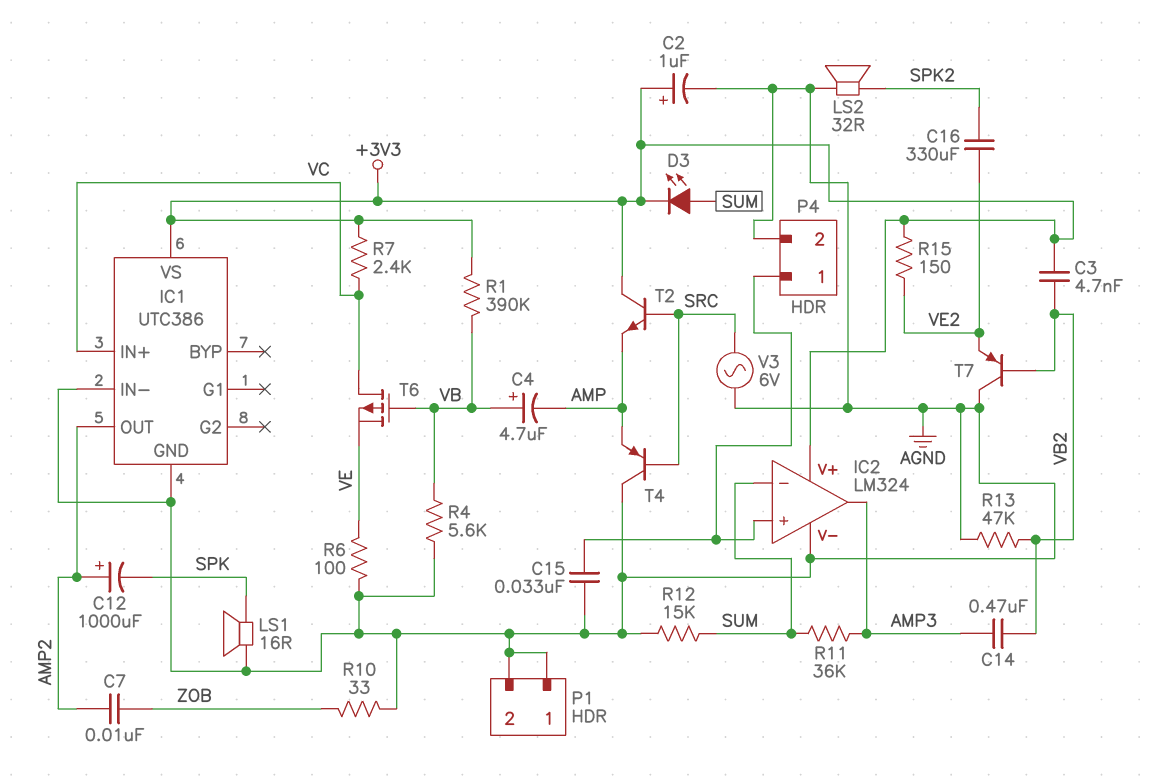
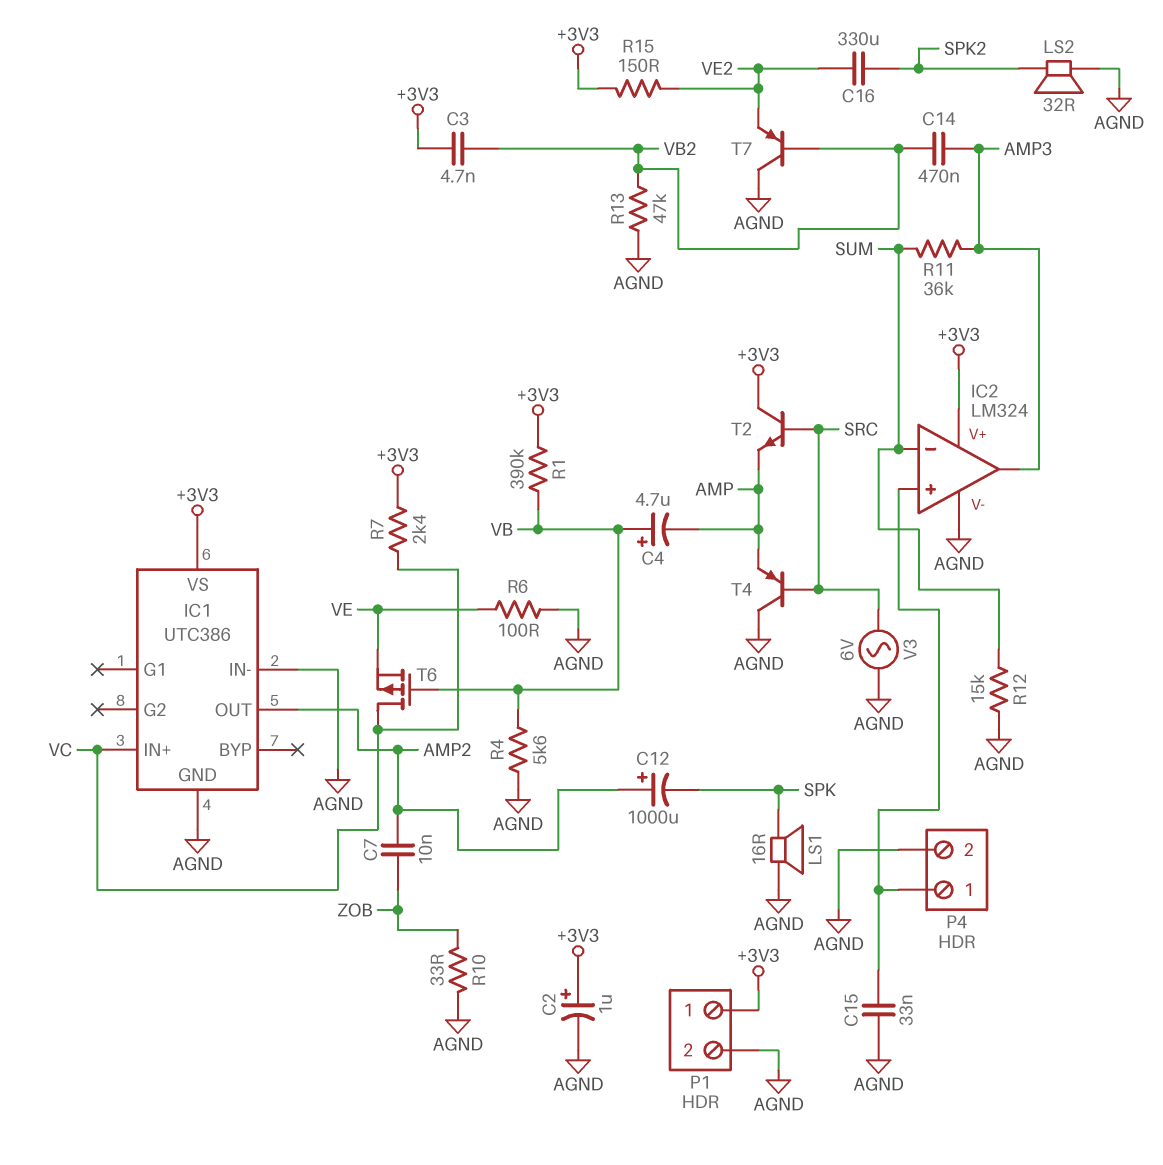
D3: LED (A SUM, K +3V3) -> none
P1 pin 1: AGND -> +3V3

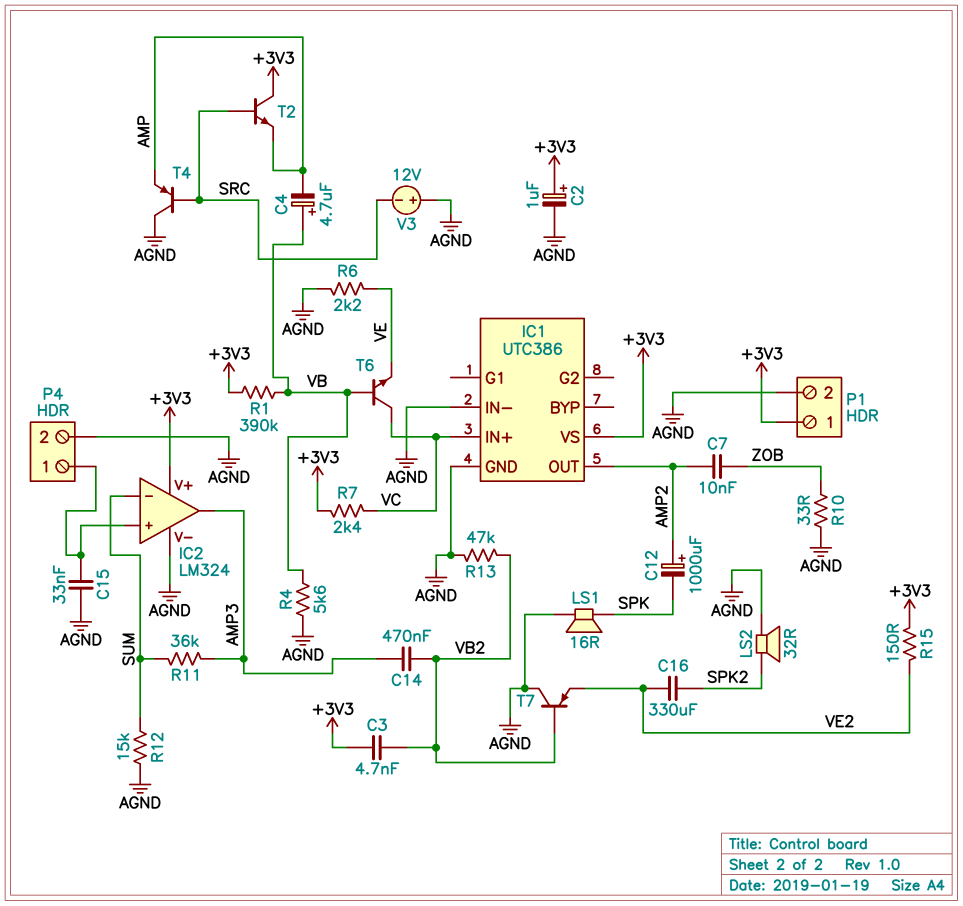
R6: 100 (AGND, VE) -> 2.2k (AGND, VE)
T6: PMOS (G VB, D VC, S VE) -> NPN (B VB, C VC, E VE)
V3: AC 6V (AGND, SRC) -> 12V (plus AGND, minus SRC)

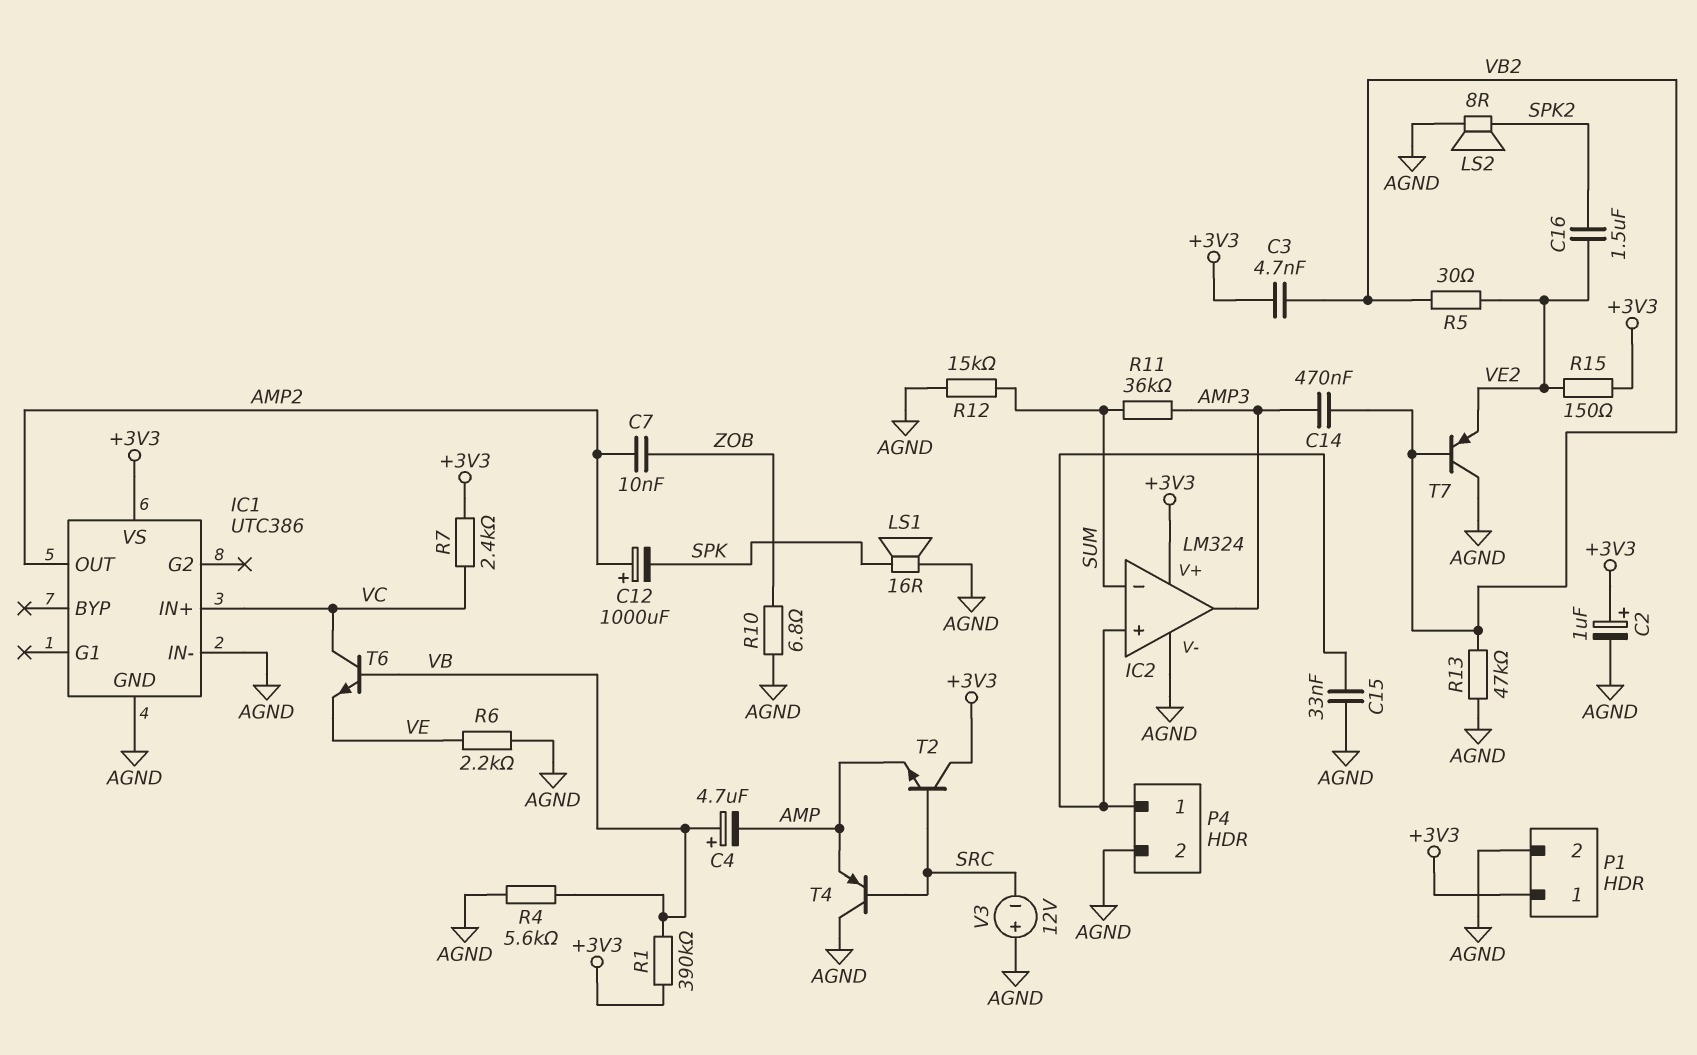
C16: 330uF (SPK2, VE2) -> 1.5uF (SPK2, VE2)
LS2: speaker 32R (AGND, SPK2) -> speaker 8R (AGND, SPK2)
R5: none -> 30 (VB2, VE2)
R10: 33 (AGND, ZOB) -> 6.8 (AGND, ZOB)

